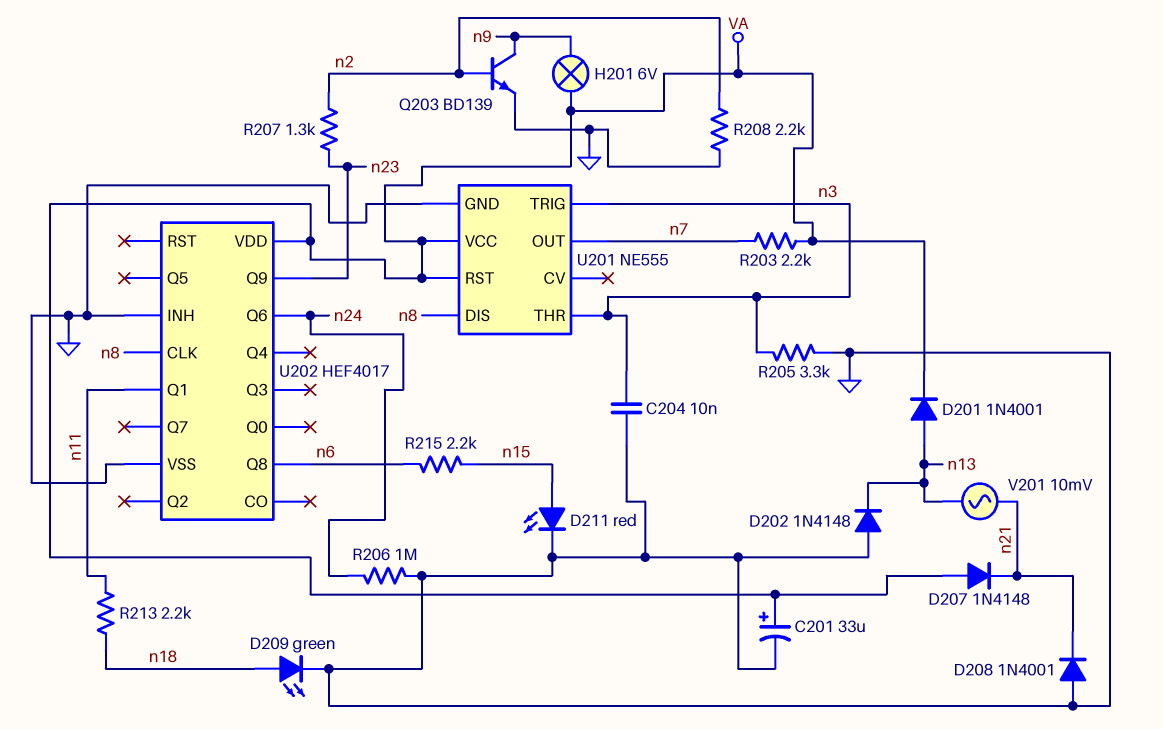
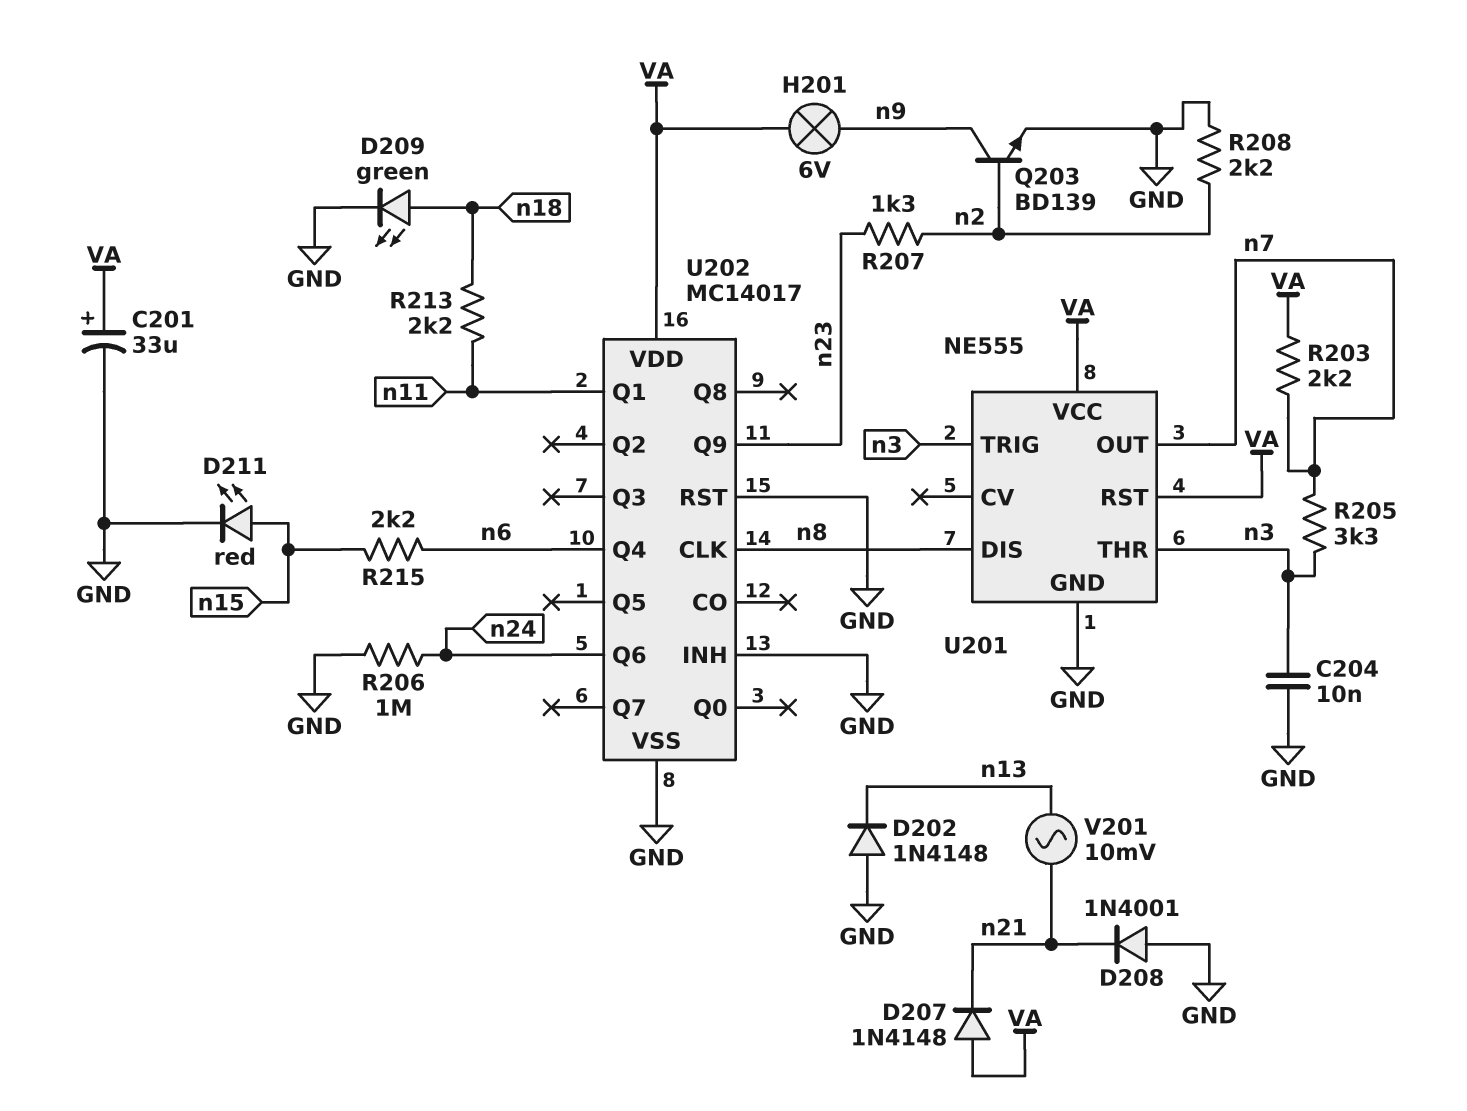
D201: diode 1N4001 (A n13, K VA) -> none
R205: 3.3k (GND, n3) -> 3.3k (n3, n7)
U202: HEF4017 -> MC14017
U202 pin Q4: none -> n6
U202 pin Q8: n6 -> none
U202 pin RST: none -> GND

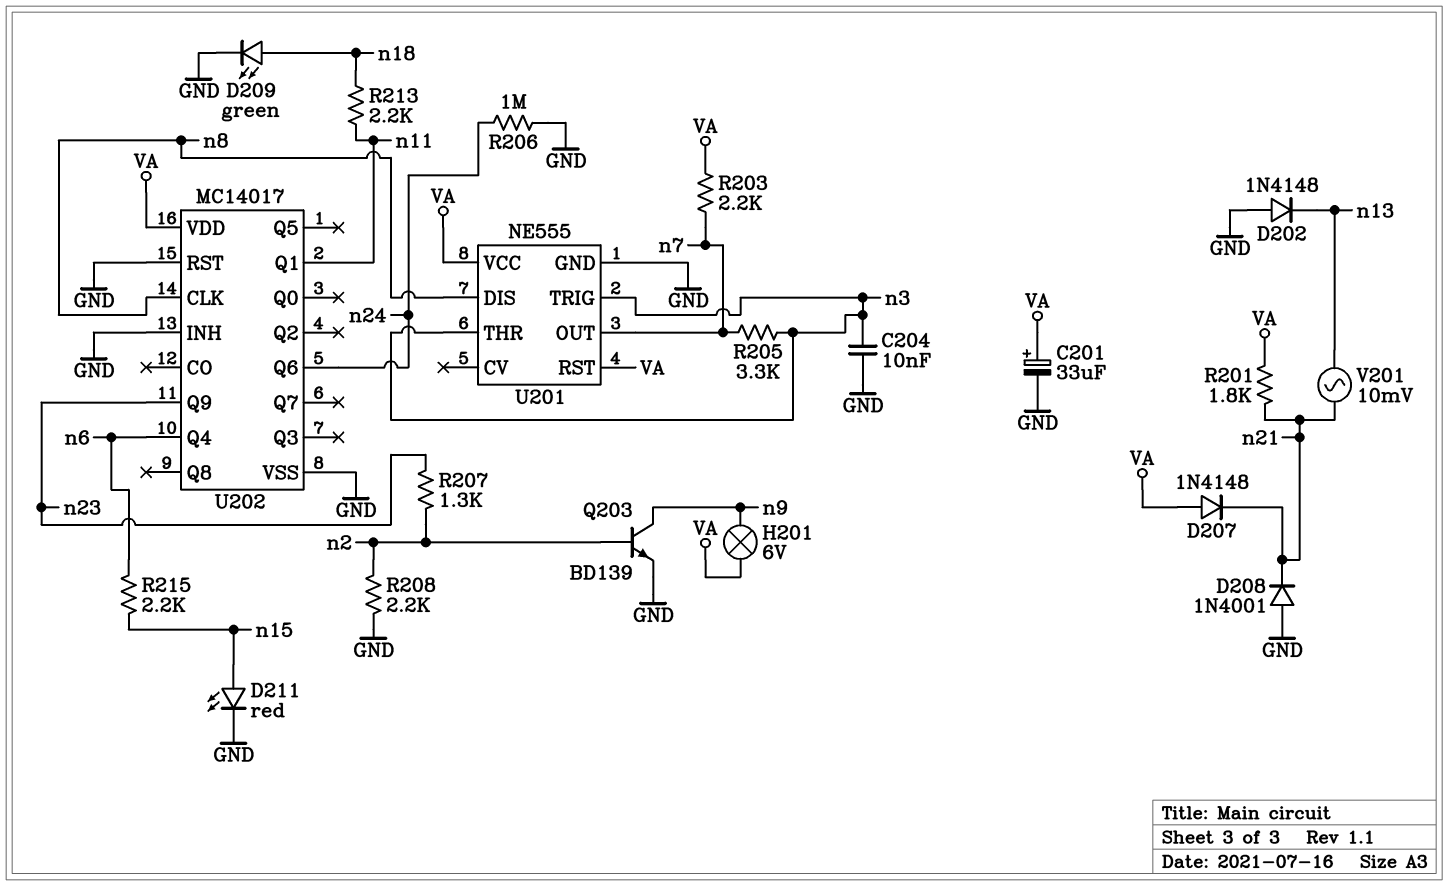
R201: none -> 1.8k (VA, n21)

